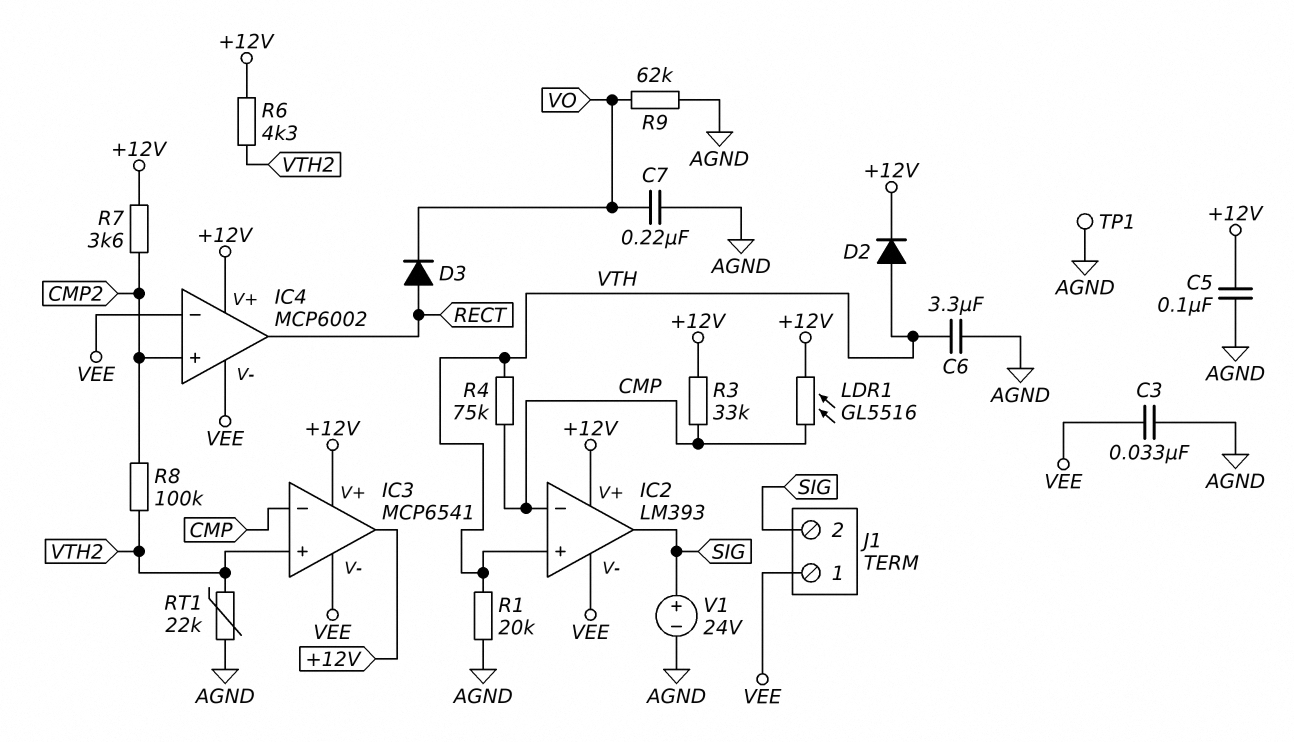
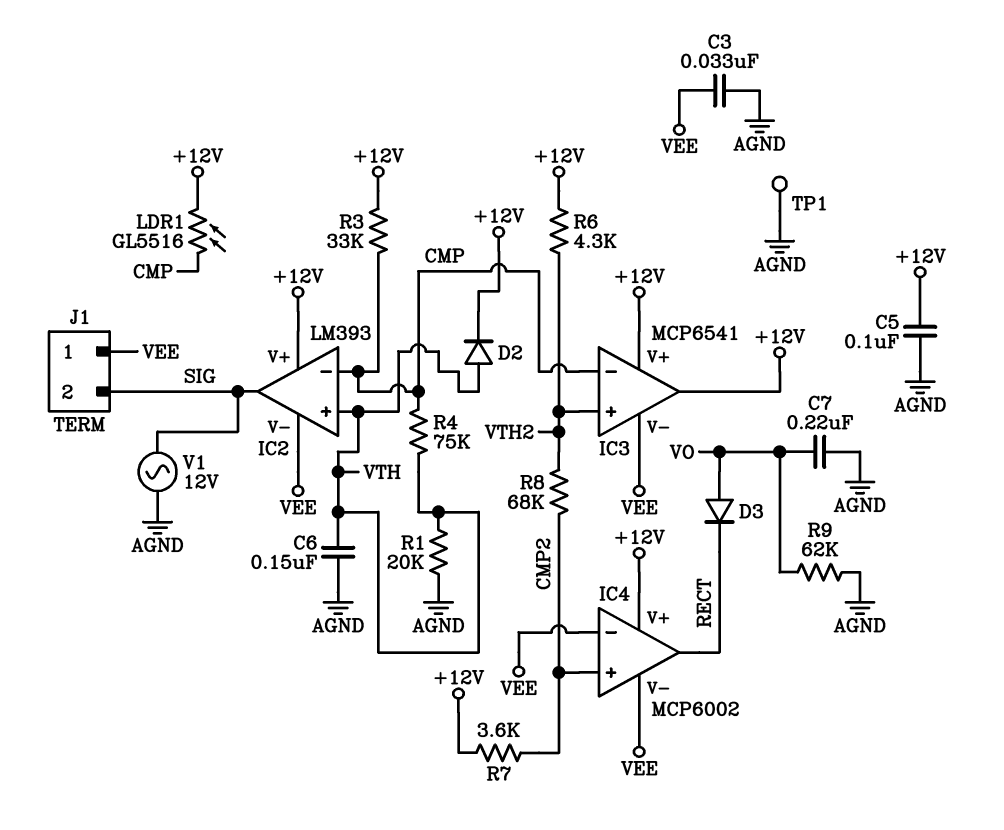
C6: 3.3uF (AGND, VTH) -> 150nF (AGND, VTH)
D3: diode (A RECT, K VO) -> diode (A VO, K RECT)
R8: 100k (CMP2, VTH2) -> 68k (CMP2, VTH2)
RT1: 22k (AGND, VTH2) -> none
V1: 24V (plus SIG, minus AGND) -> AC 12V (AGND, SIG)

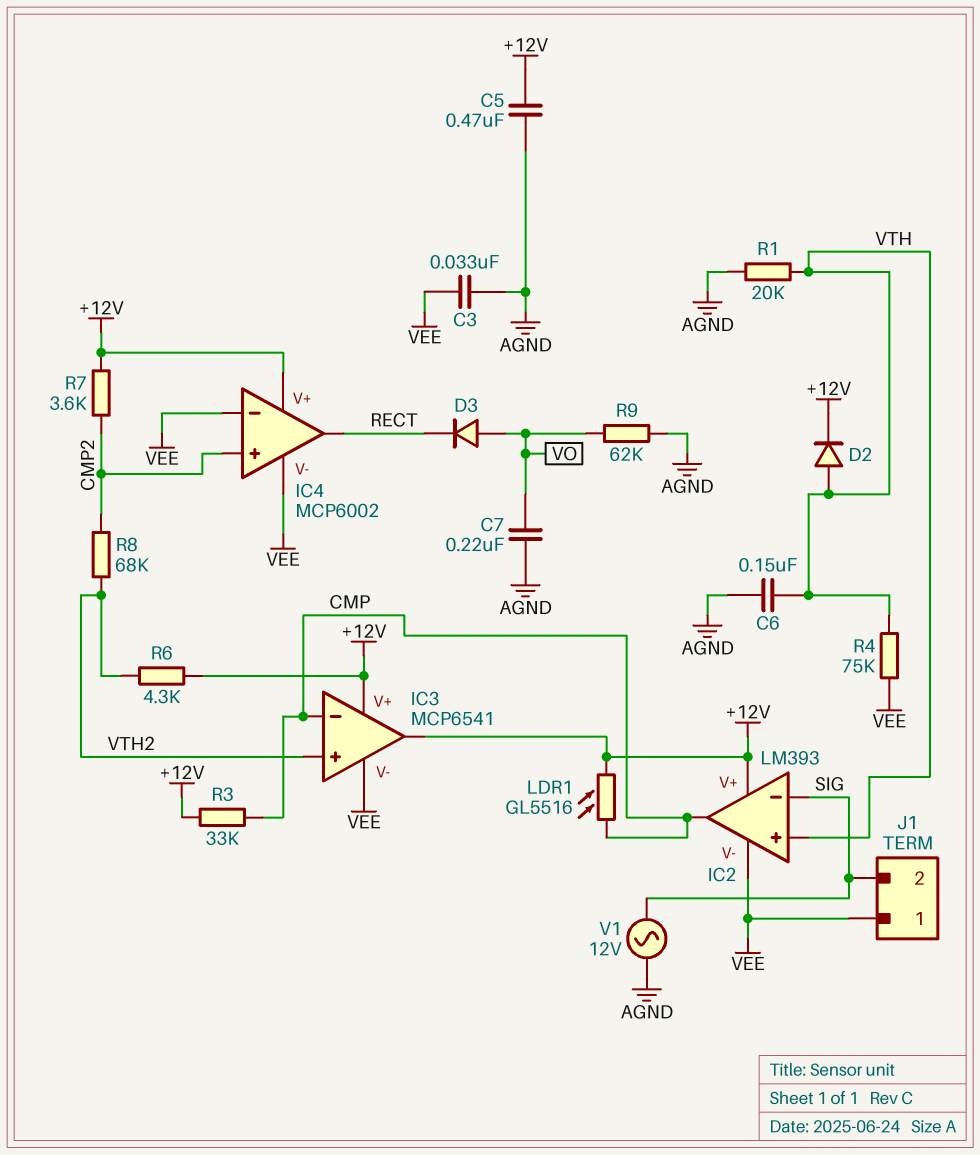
C5: 100nF (+12V, AGND) -> 470nF (+12V, AGND)
IC2 pin in-: CMP -> SIG
IC2 pin out: SIG -> CMP
R4: 75k (CMP, VTH) -> 75k (VEE, VTH)
TP1: test point (AGND) -> none

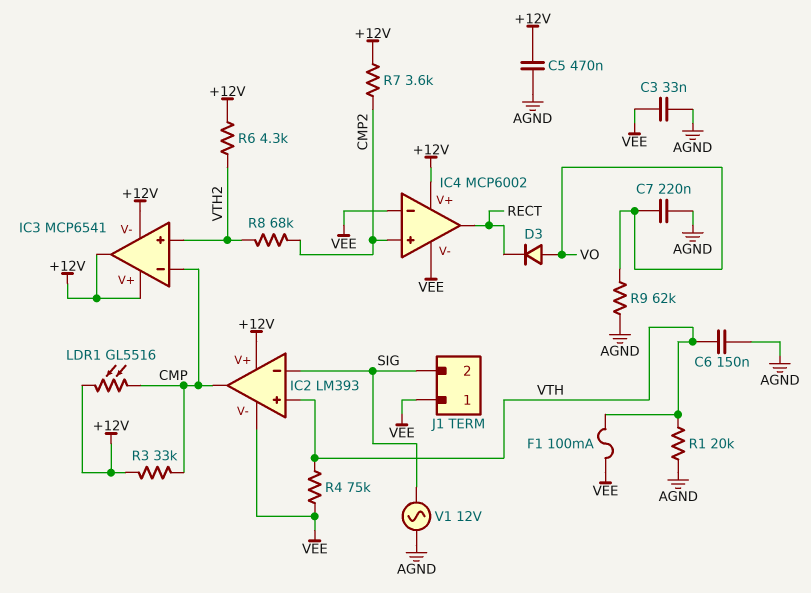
D2: diode (A VTH, K +12V) -> none
F1: none -> 100mA (VEE, VTH)
IC3 pin V-: VEE -> +12V

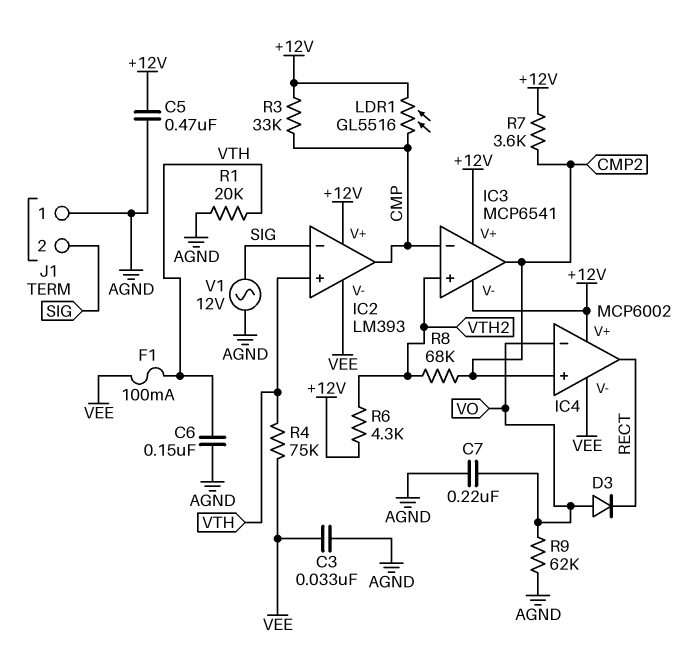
IC3 pin out: +12V -> CMP2
IC4 pin in-: VEE -> VO
J1 pin 1: VEE -> AGND

